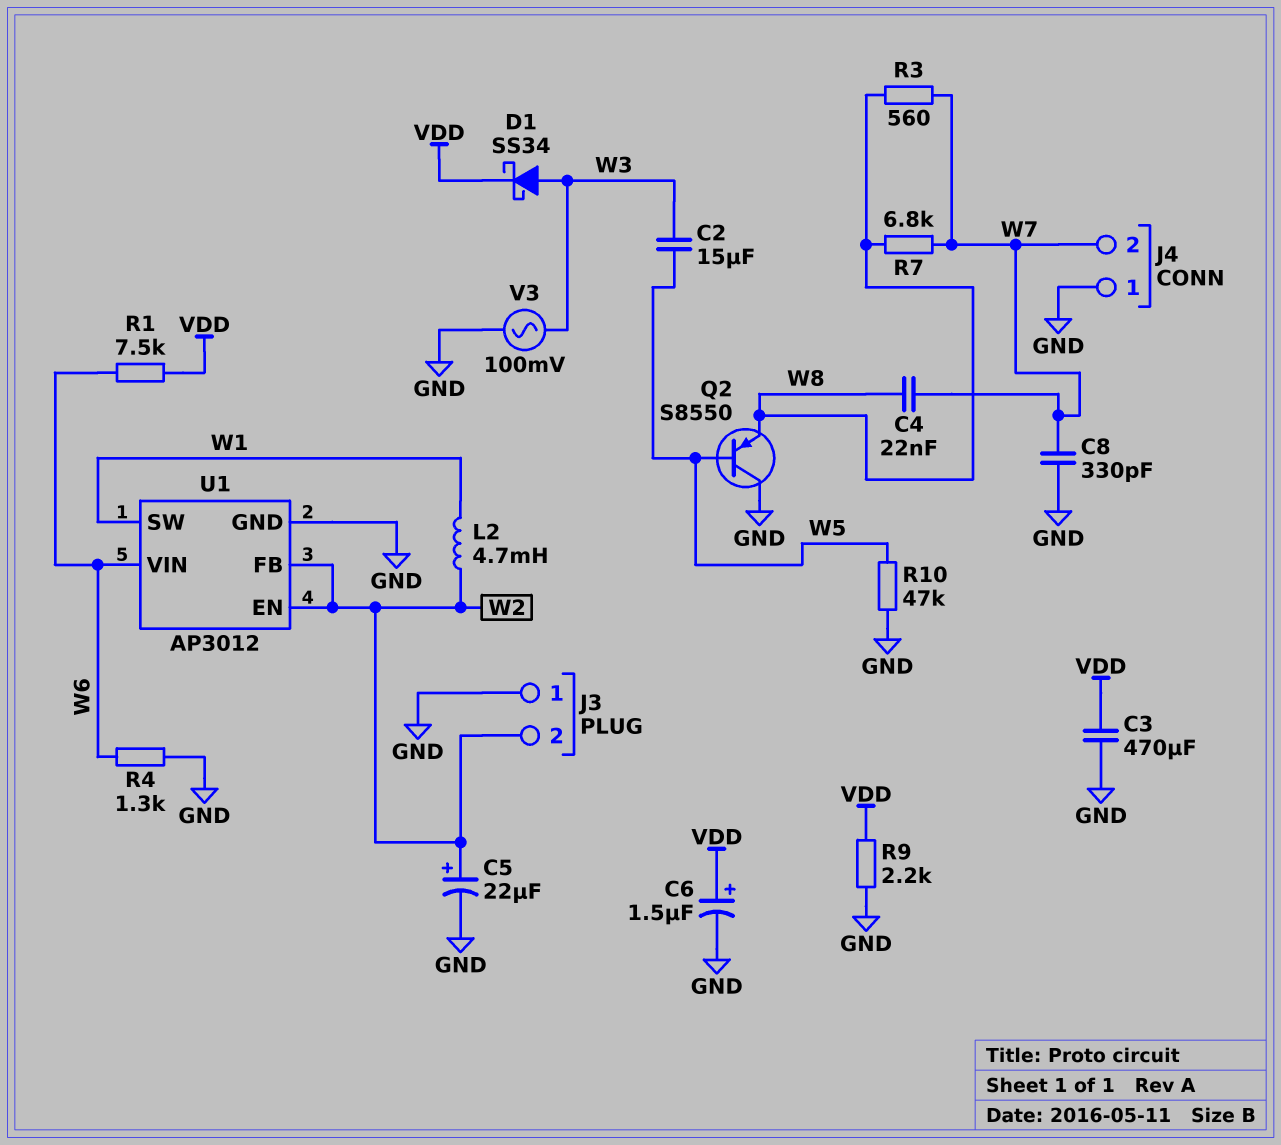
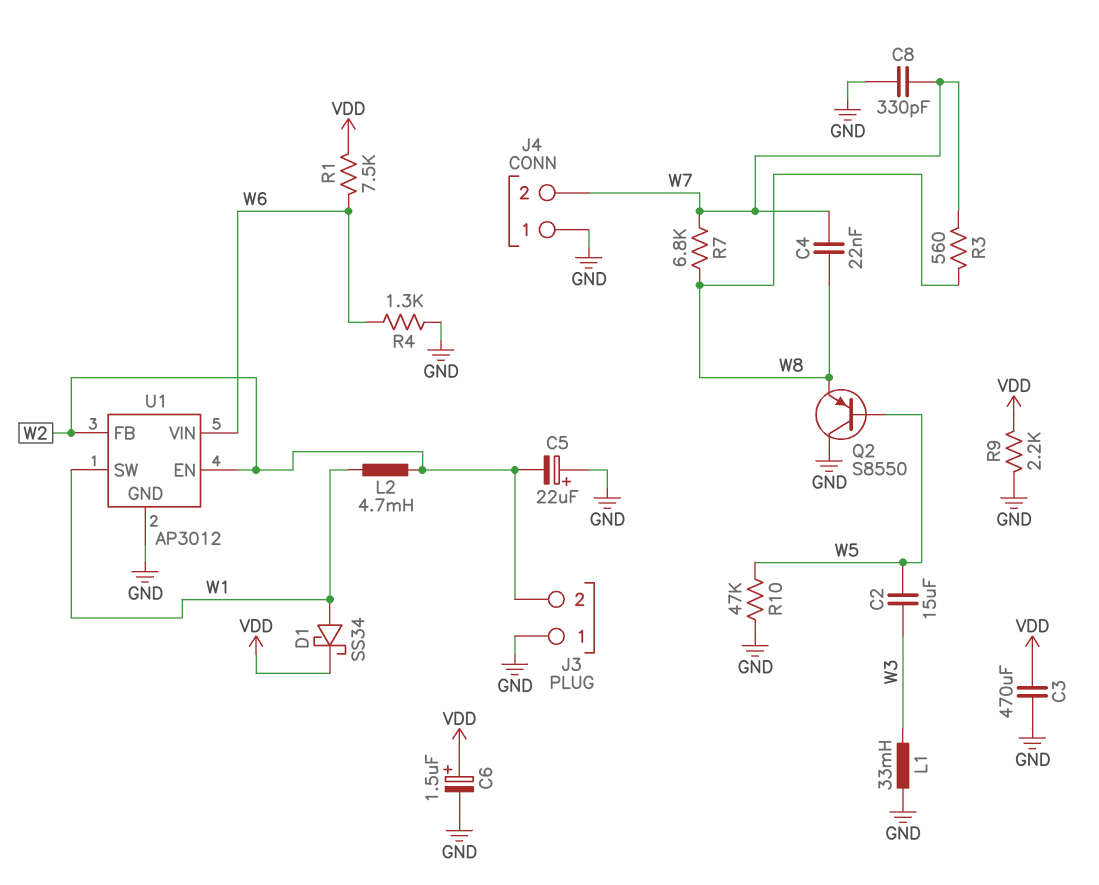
C5: 22uF (plus W2, minus GND) -> 22uF (plus GND, minus W2)
D1: schottky SS34 (A W3, K VDD) -> schottky SS34 (A W1, K VDD)
L1: none -> 33mH (GND, W3)
V3: AC 100mV (GND, W3) -> none

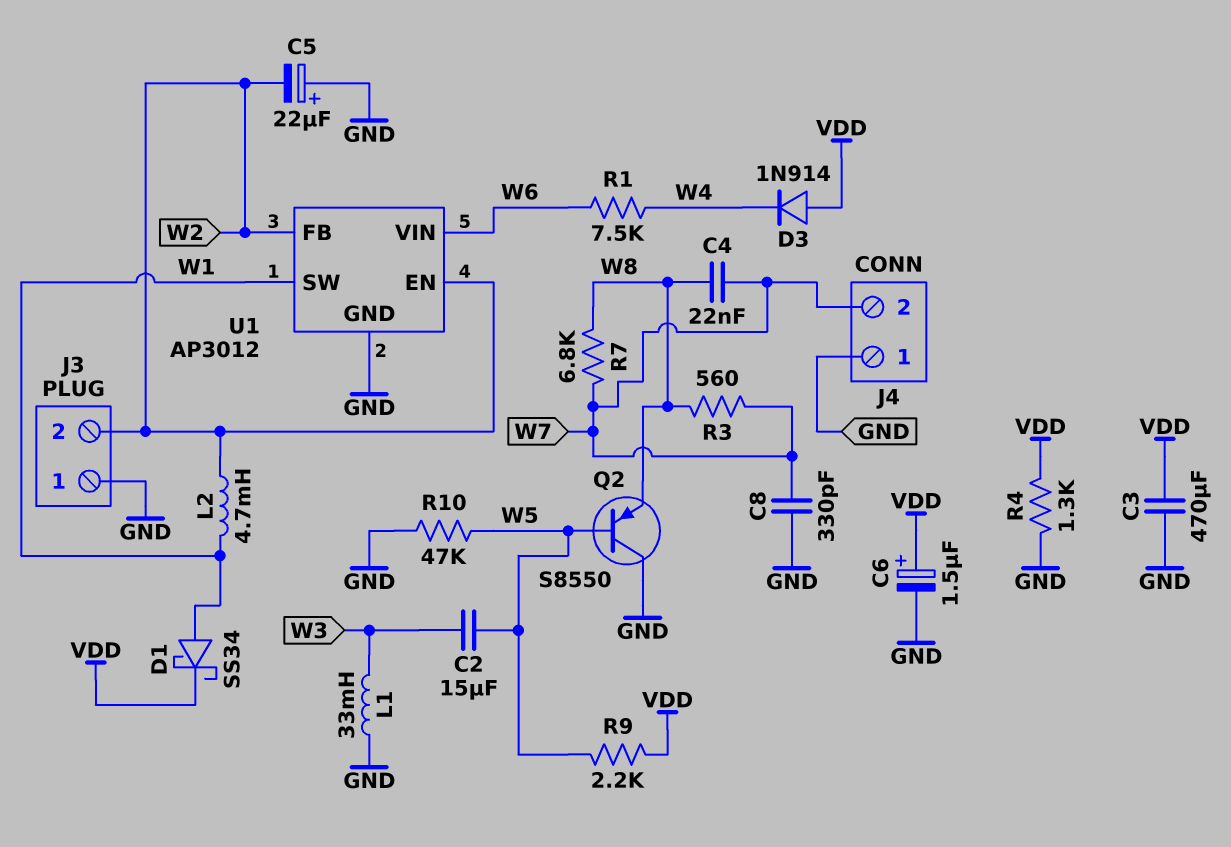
D3: none -> diode 1N914 (A VDD, K W4)
R1: 7.5k (VDD, W6) -> 7.5k (W4, W6)
R4: 1.3k (GND, W6) -> 1.3k (GND, VDD)
R9: 2.2k (GND, VDD) -> 2.2k (VDD, W5)

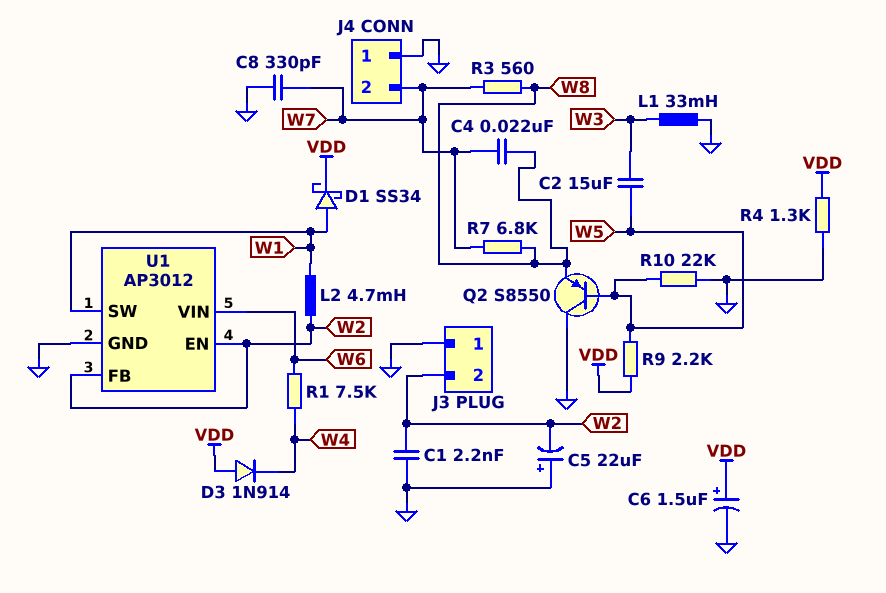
C1: none -> 2.2nF (GND, W2)
C3: 470uF (GND, VDD) -> none
R10: 47k (GND, W5) -> 22k (GND, W5)

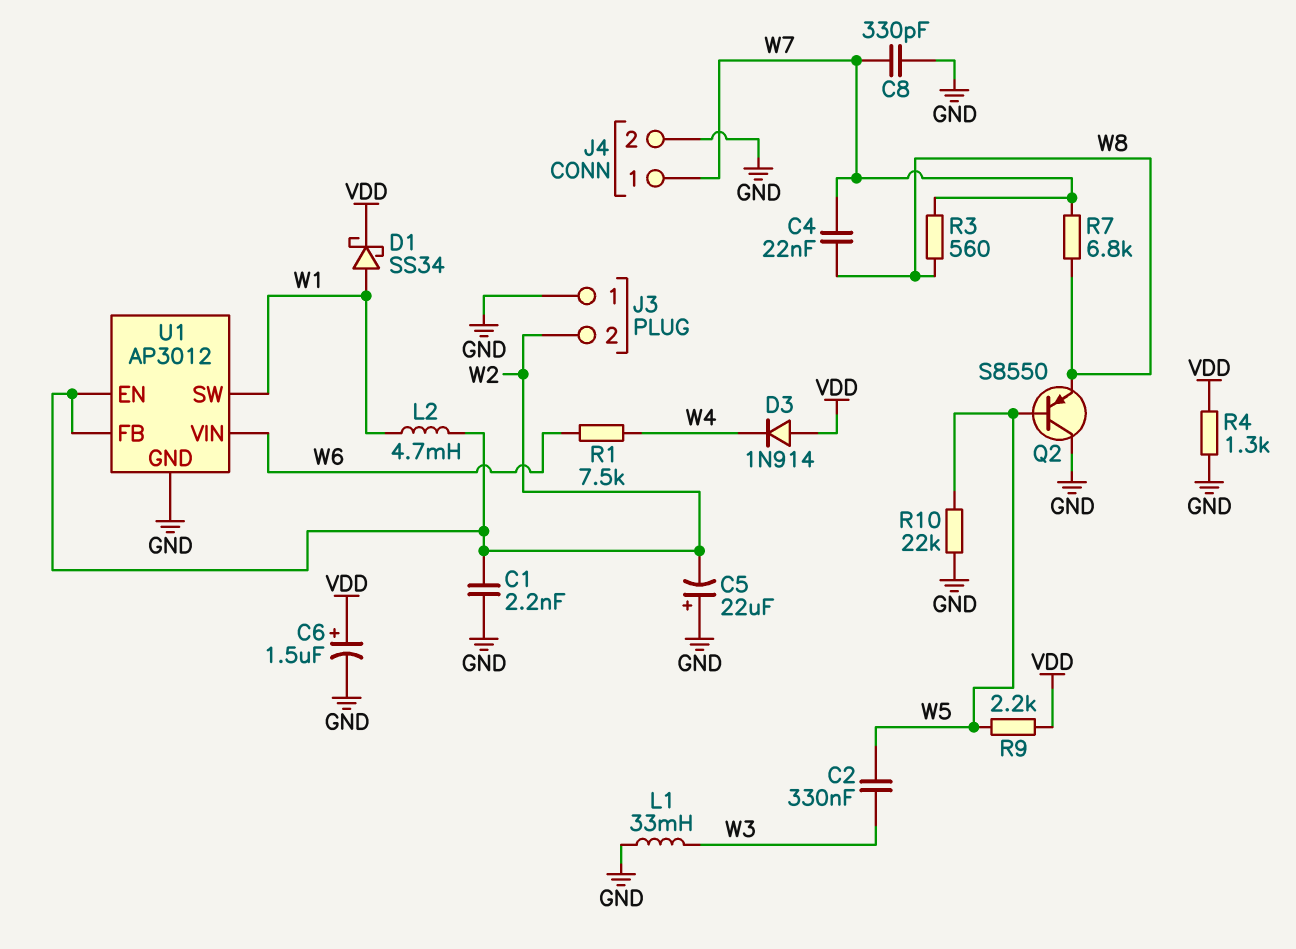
C2: 15uF (W3, W5) -> 330nF (W3, W5)
J4 pin 1: GND -> W7
J4 pin 2: W7 -> GND

